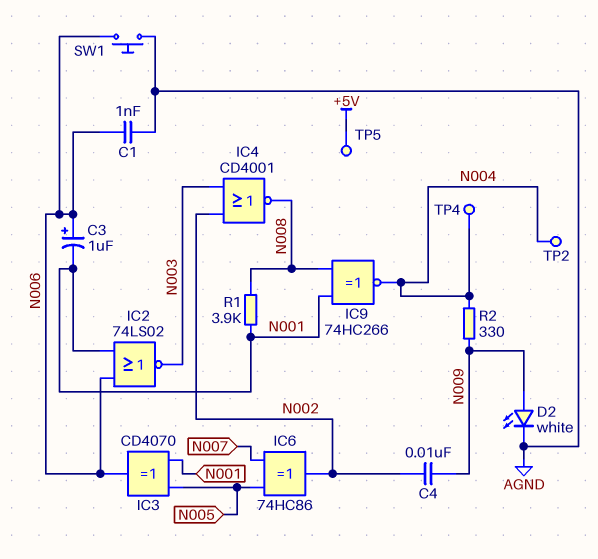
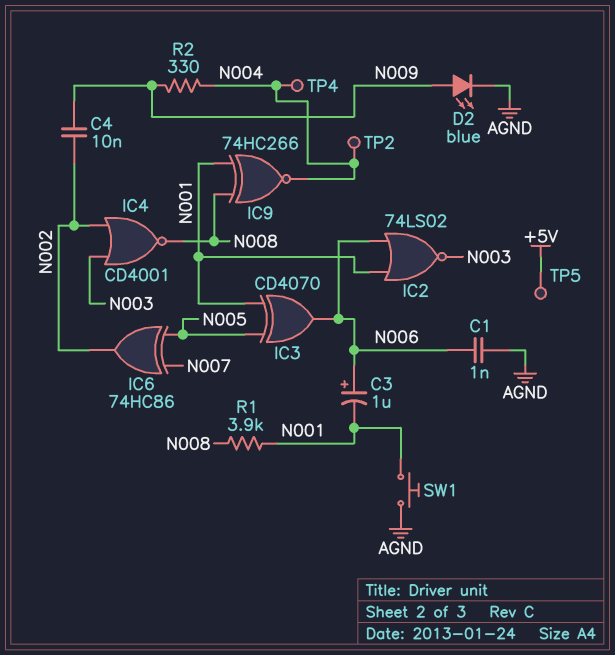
D2: LED white (A N009, K AGND) -> LED blue (A N009, K AGND)
SW1: button (AGND, N006) -> button (AGND, N001)

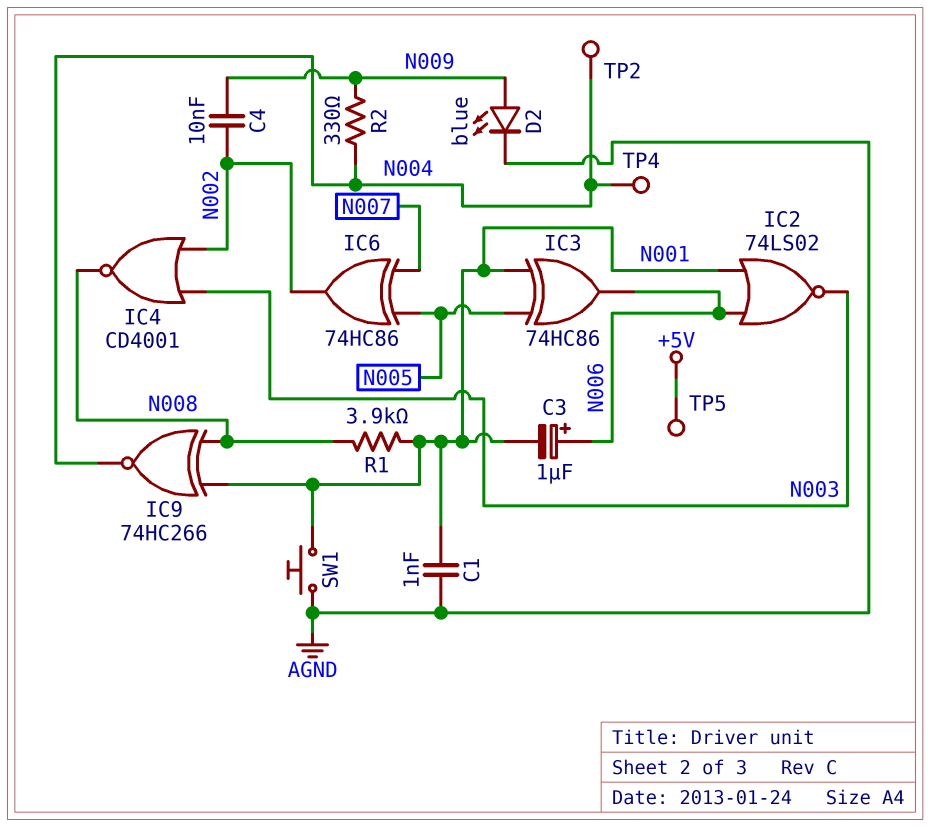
C1: 1nF (AGND, N006) -> 1nF (AGND, N001)
IC3: XOR CD4070 (in N001, in N005, out N006) -> XOR 74HC86 (in N001, in N005, out N006)

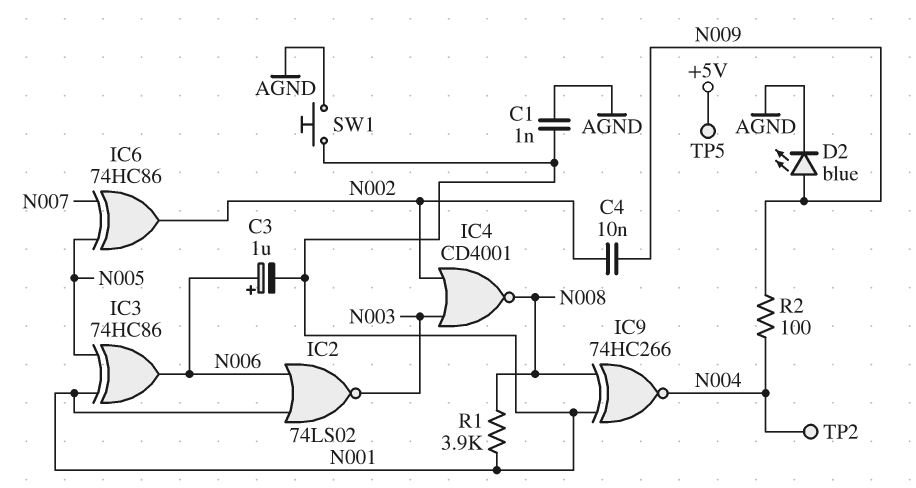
R2: 330 (N004, N009) -> 100 (N004, N009)
TP4: test point (N004) -> none

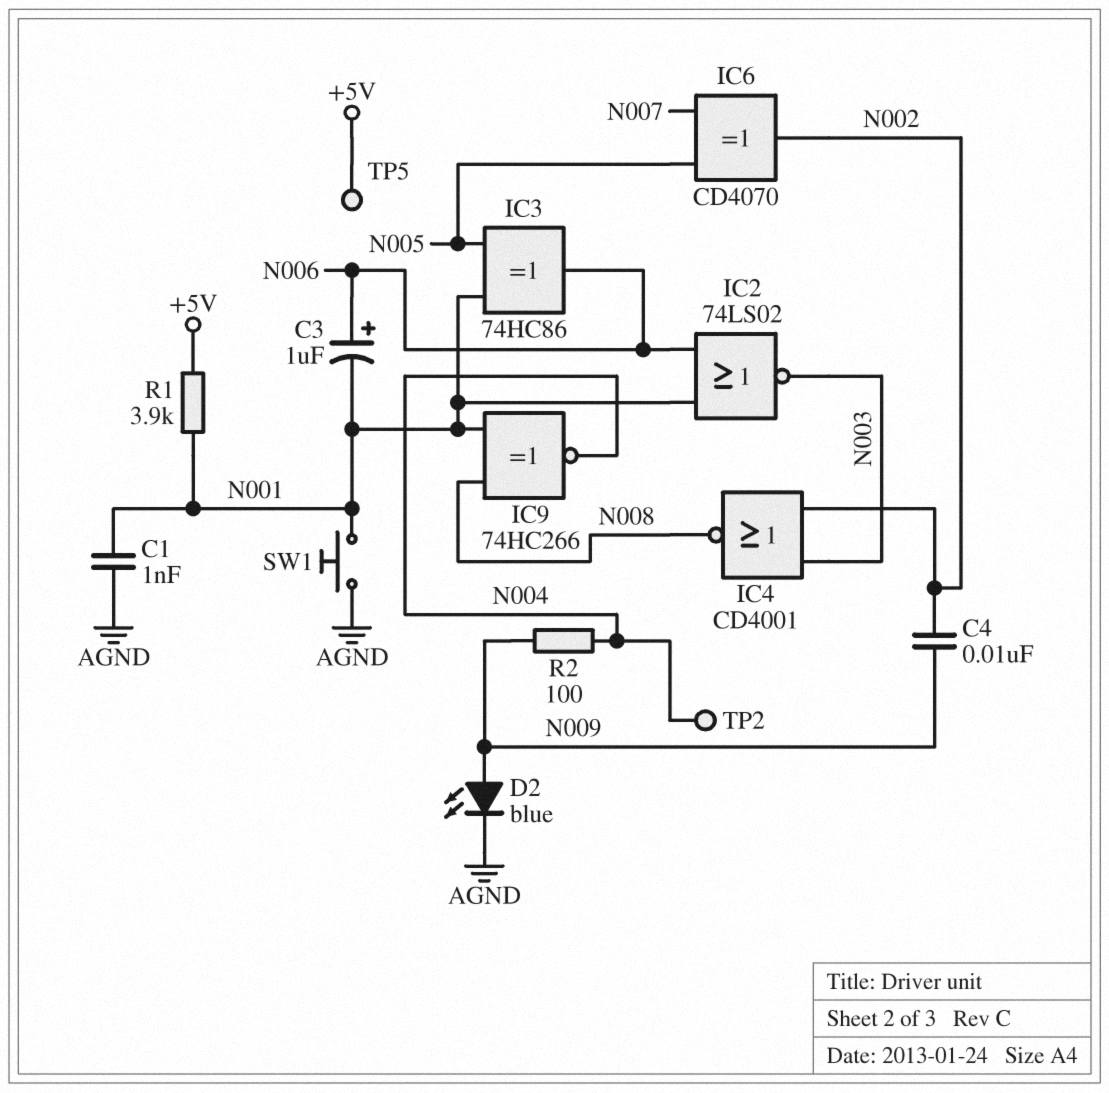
IC6: XOR 74HC86 (in N005, in N007, out N002) -> XOR CD4070 (in N005, in N007, out N002)
R1: 3.9k (N001, N008) -> 3.9k (+5V, N001)

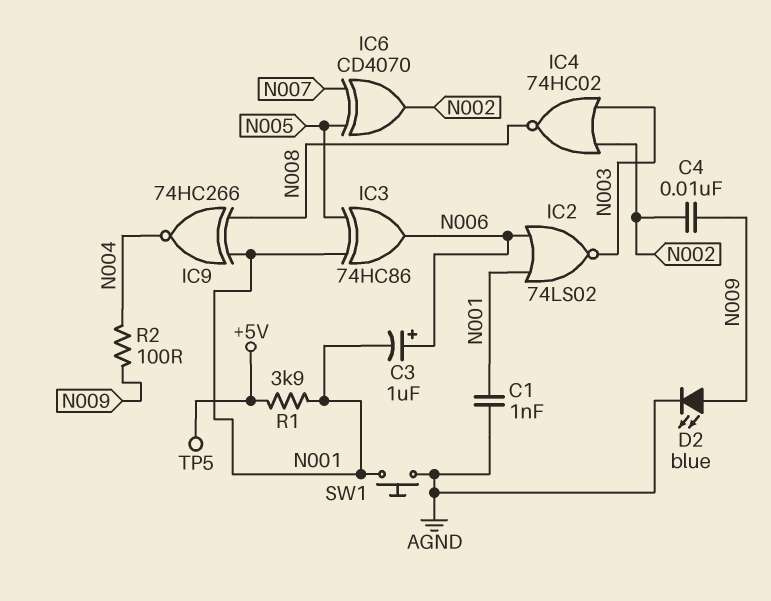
IC4: NOR CD4001 (in N002, in N003, out N008) -> NOR 74HC02 (in N002, in N003, out N008)
TP2: test point (N004) -> none

